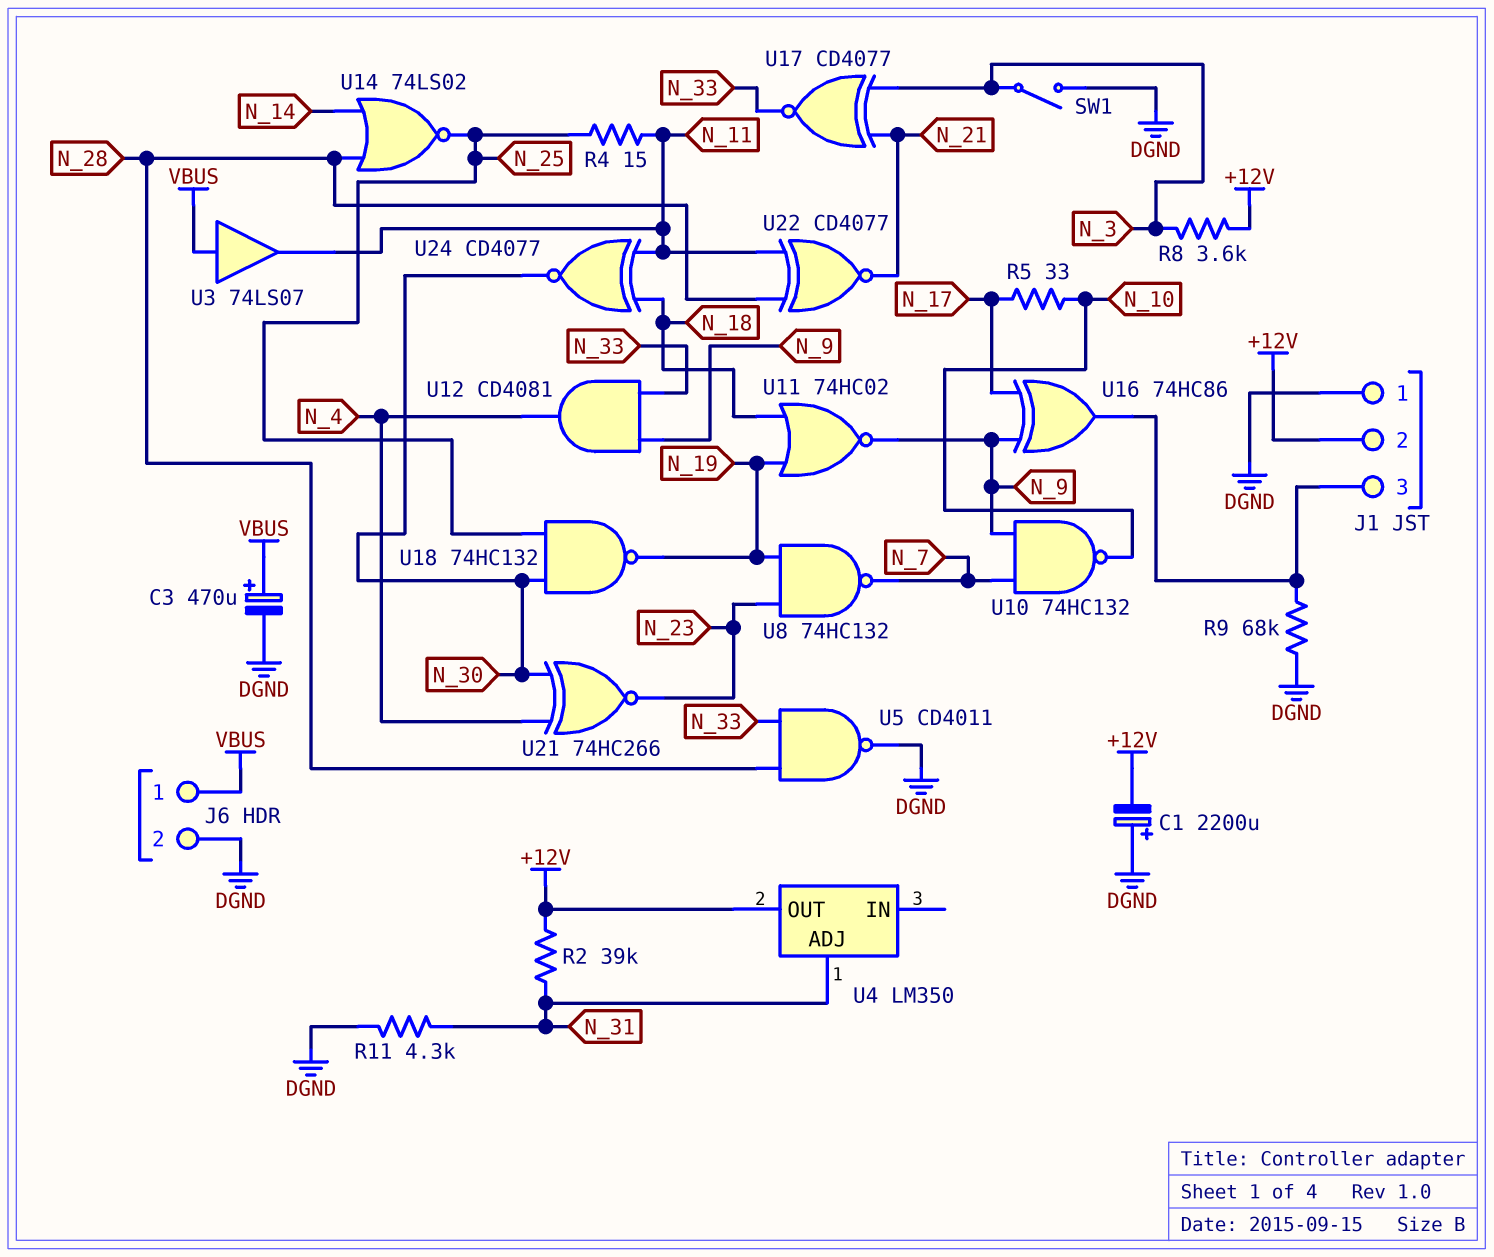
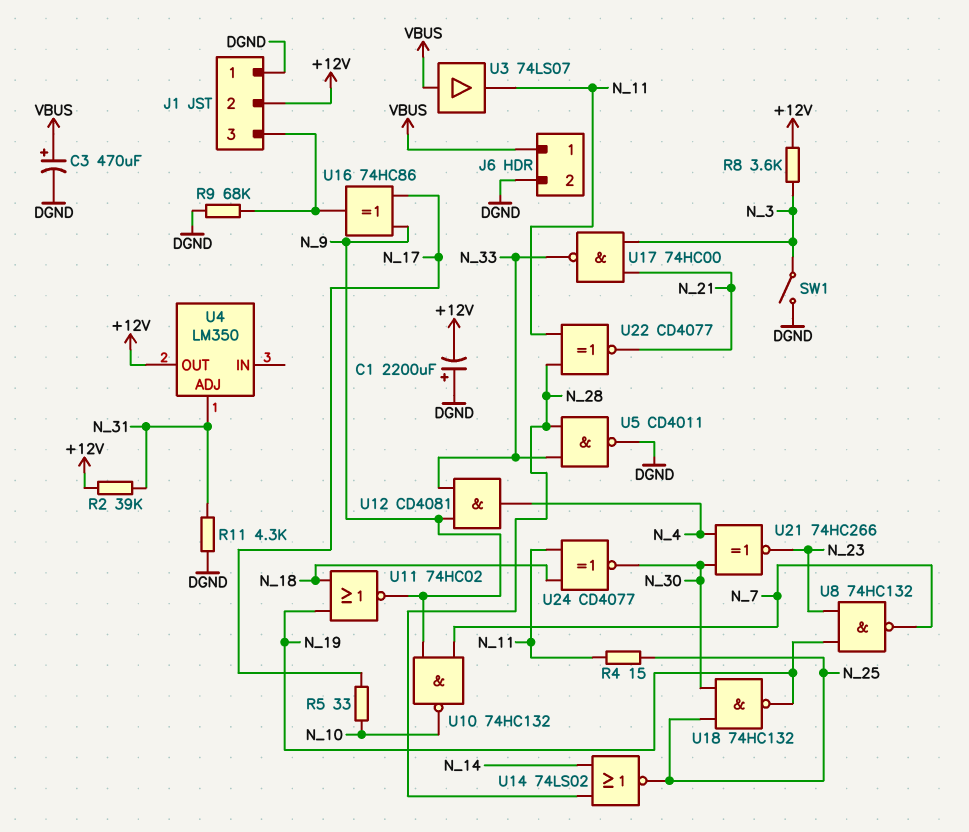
U17: XNOR CD4077 (in N_3, in N_21, out N_33) -> NAND 74HC00 (in N_3, in N_21, out N_33)

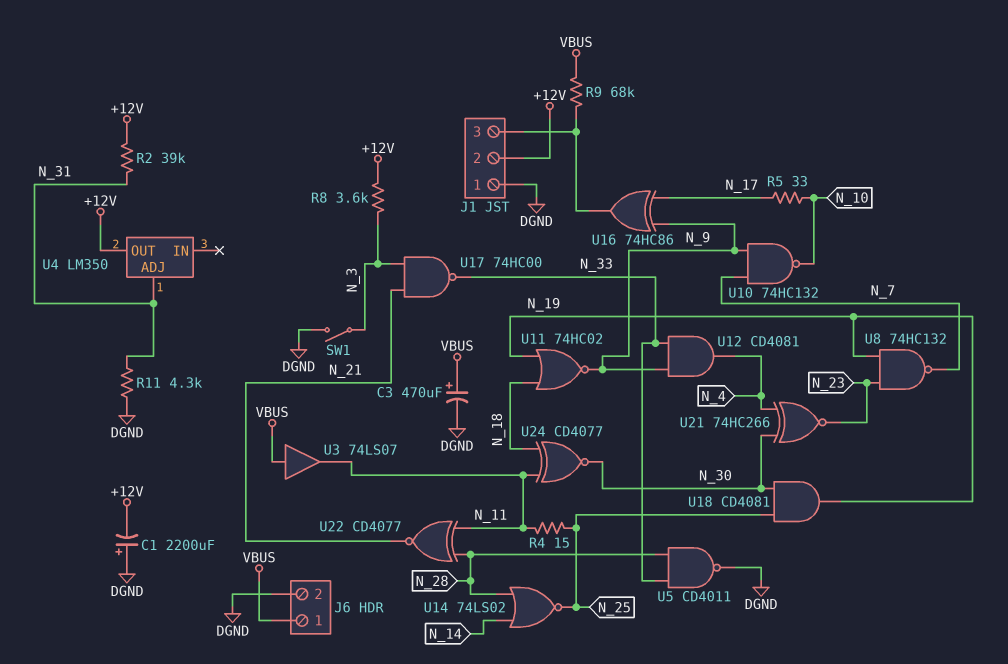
R9: 68k (DGND, J1/3) -> 68k (J1/3, VBUS)
U18: NAND 74HC132 (in N_25, in N_30, out N_19) -> AND CD4081 (in N_25, in N_30, out N_19)

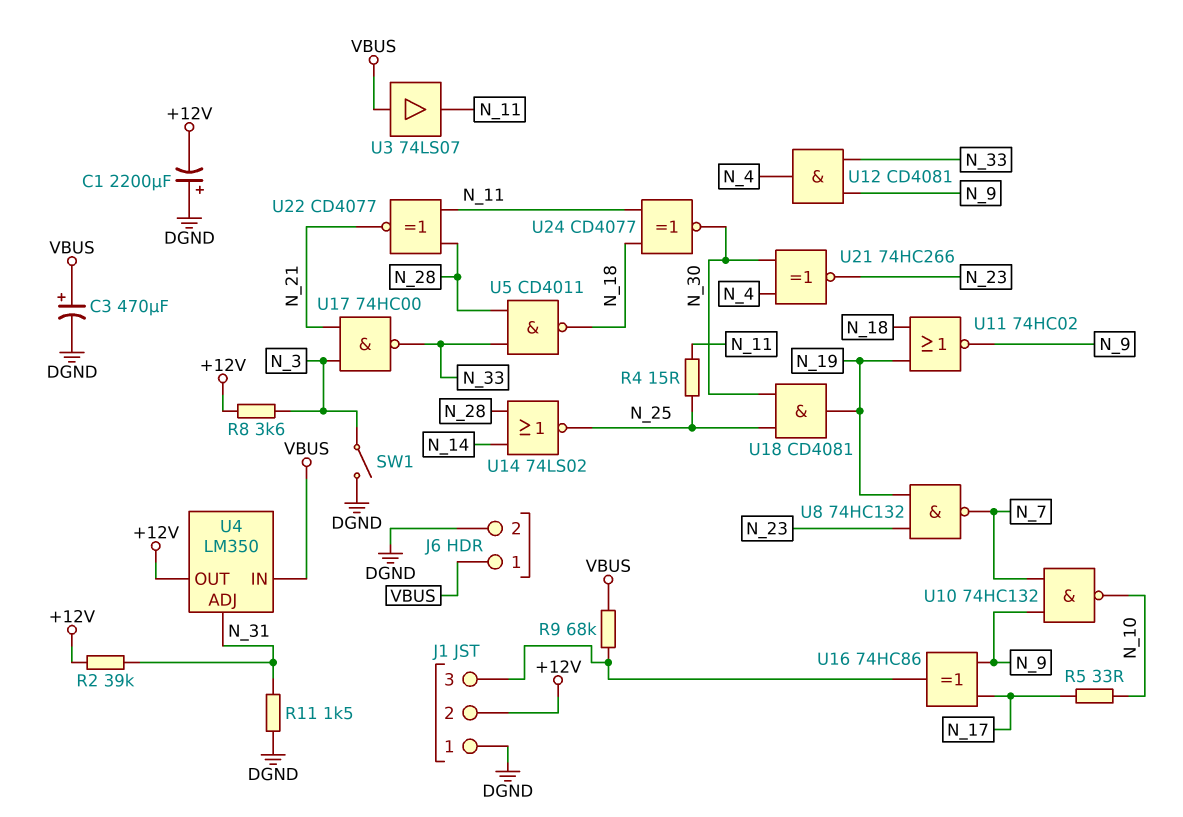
R11: 4.3k (DGND, N_31) -> 1.5k (DGND, N_31)
U4 pin IN: none -> VBUS
U5: NAND CD4011 (in N_28, in N_33, out DGND) -> NAND CD4011 (in N_28, in N_33, out N_18)

